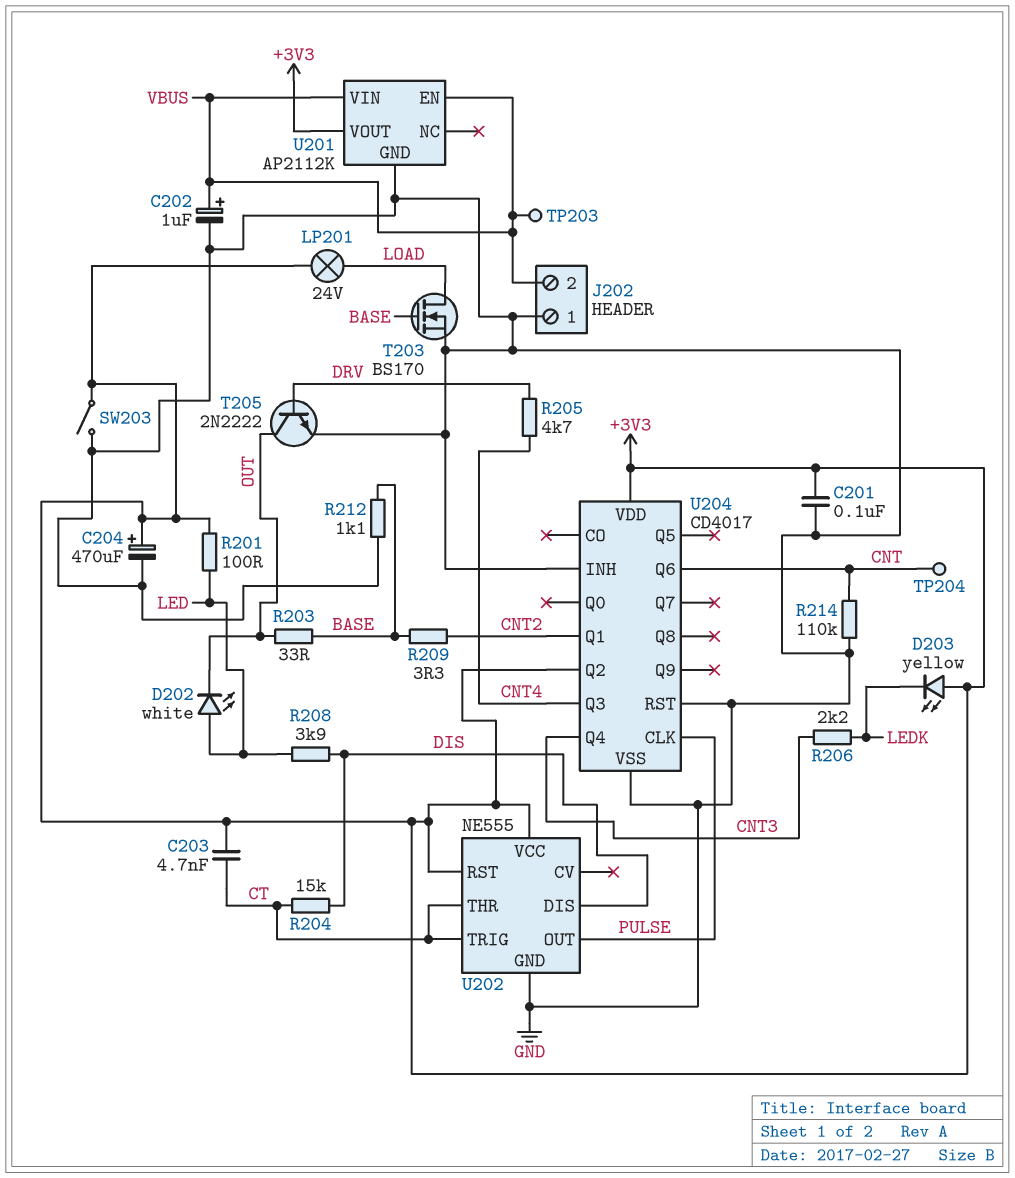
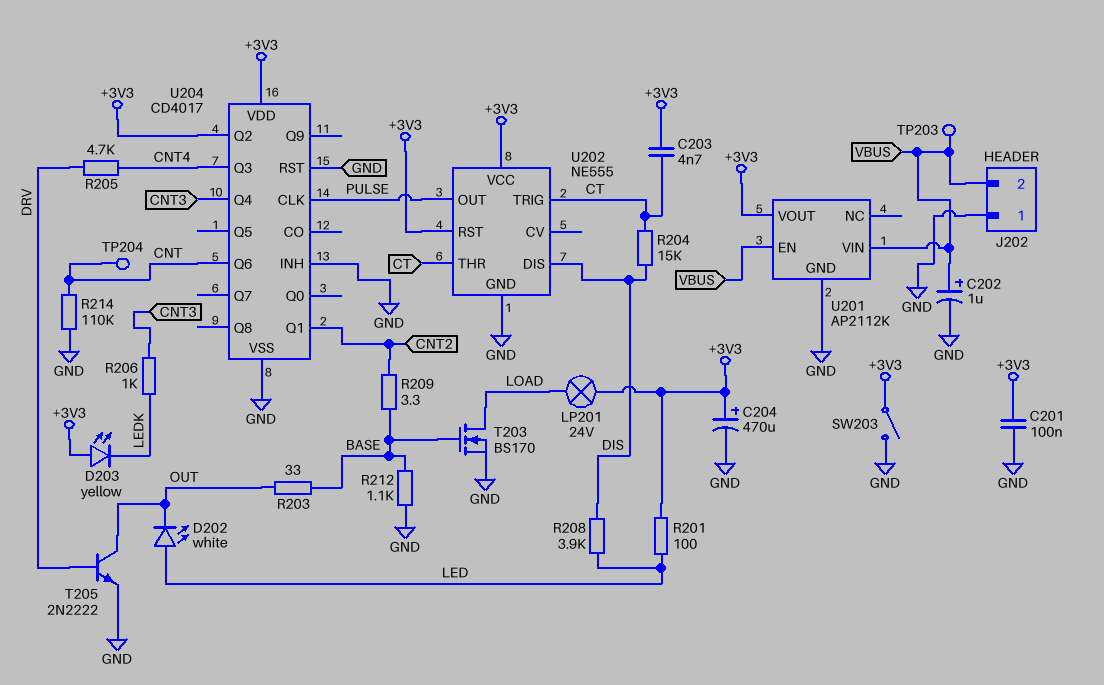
R206: 2.2k (CNT3, LEDK) -> 1k (CNT3, LEDK)

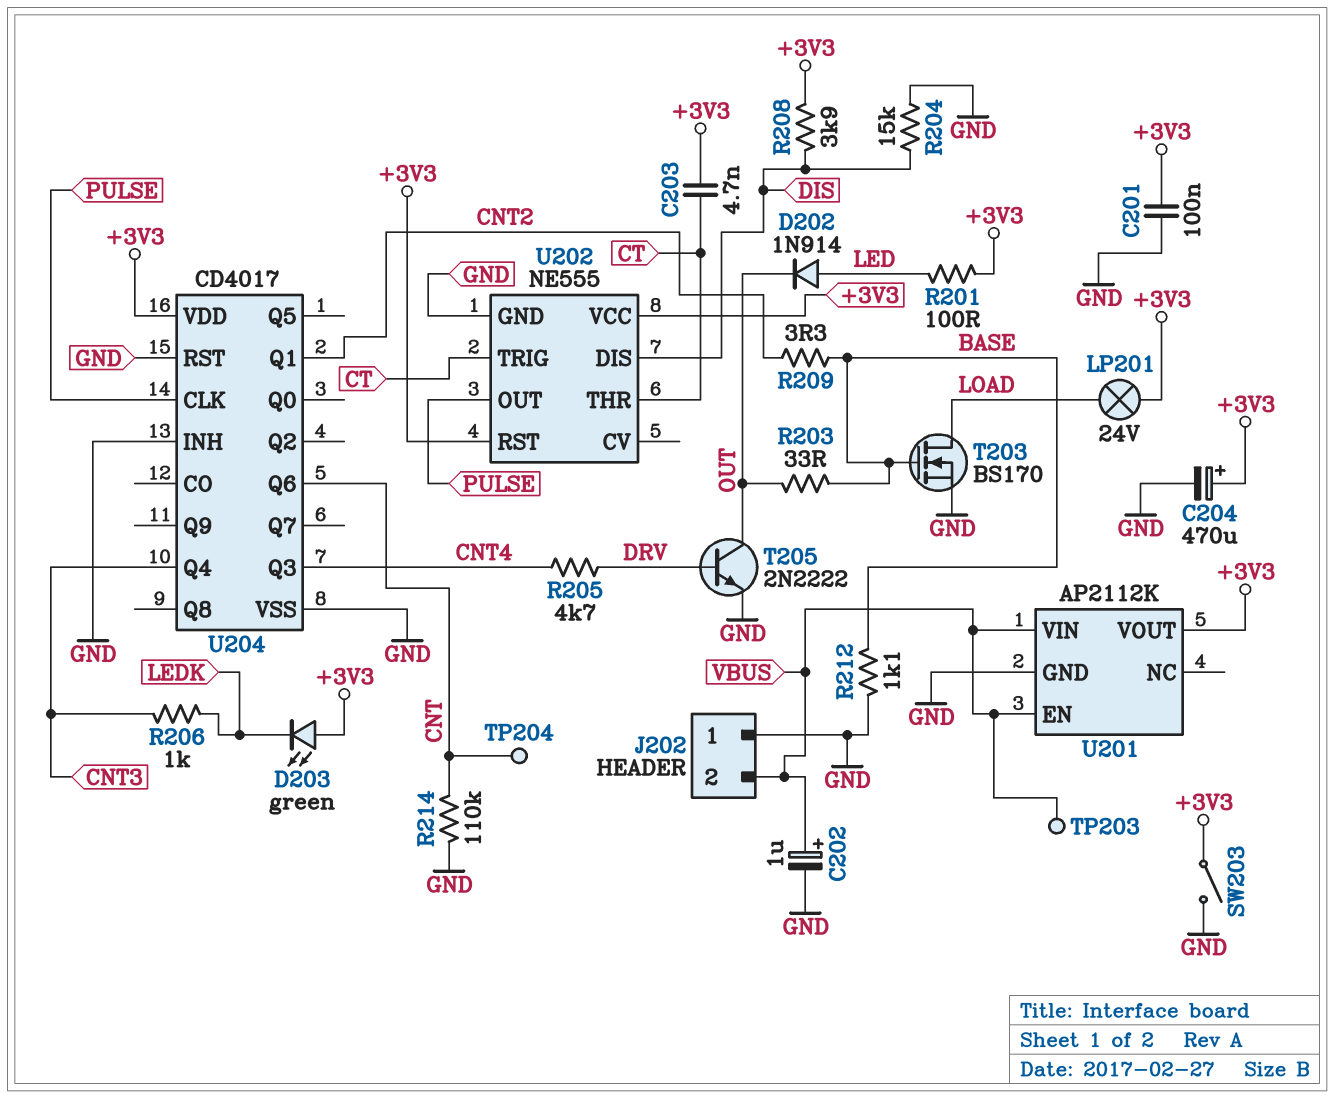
D202: LED white (A LED, K OUT) -> diode 1N914 (A LED, K OUT)
D203: LED yellow (A +3V3, K LEDK) -> LED green (A +3V3, K LEDK)
R204: 15k (CT, DIS) -> 15k (DIS, GND)
R208: 3.9k (DIS, LED) -> 3.9k (+3V3, DIS)
U204 pin Q2: +3V3 -> none

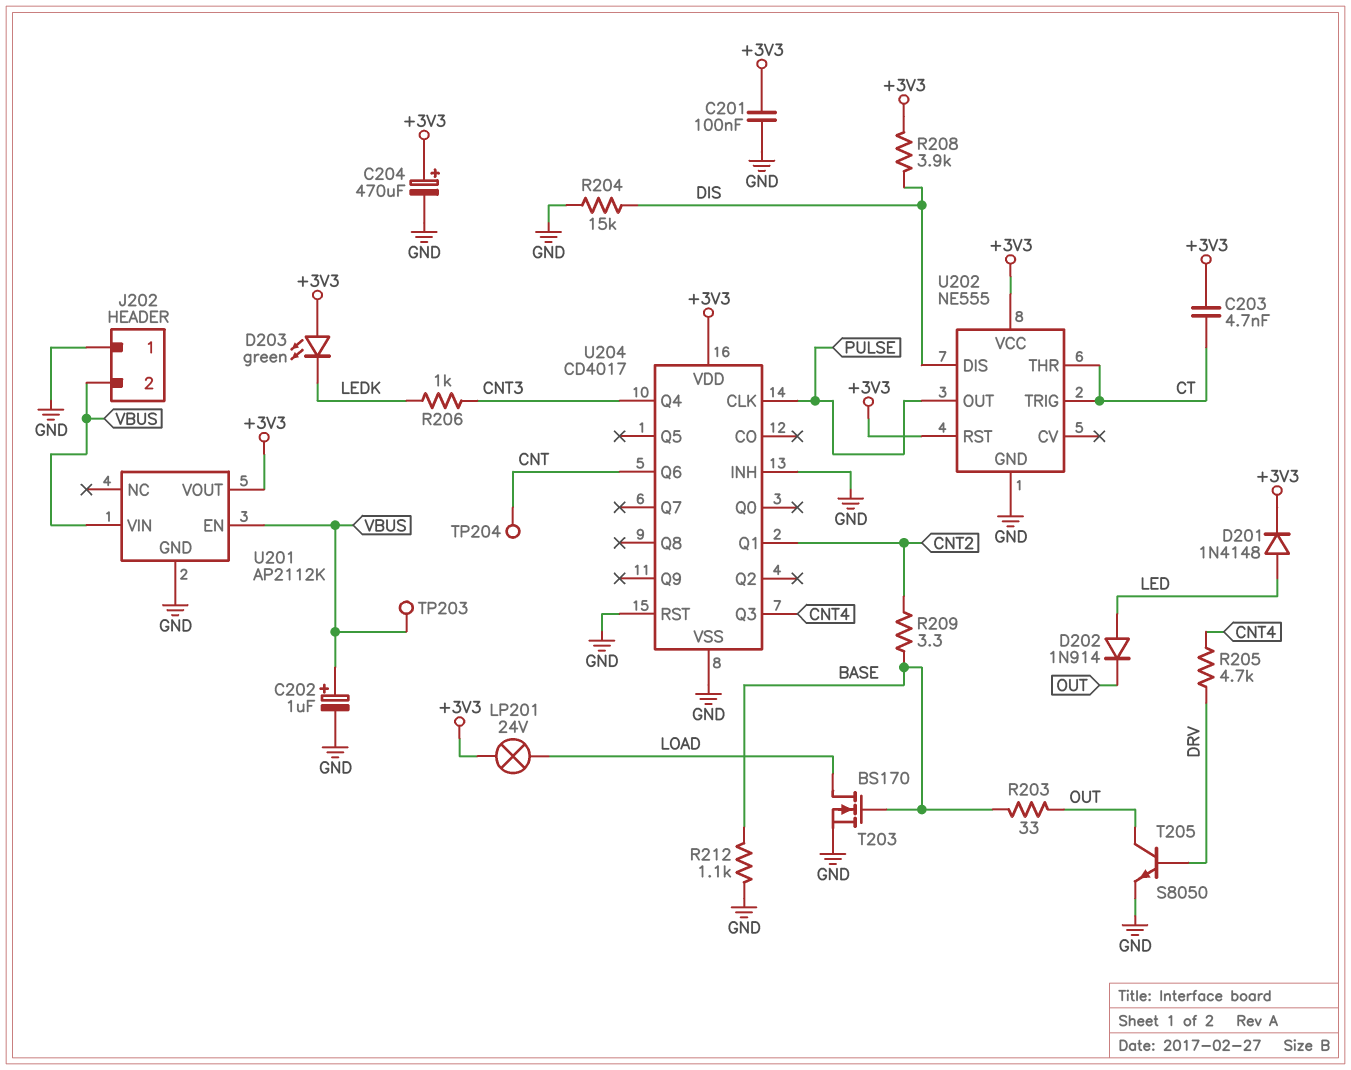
D201: none -> diode 1N4148 (A LED, K +3V3)
R201: 100 (+3V3, LED) -> none
R214: 110k (CNT, GND) -> none
SW203: switch (+3V3, GND) -> none
T205: NPN 2N2222 (B DRV, C OUT, E GND) -> NPN S8050 (B DRV, C OUT, E GND)

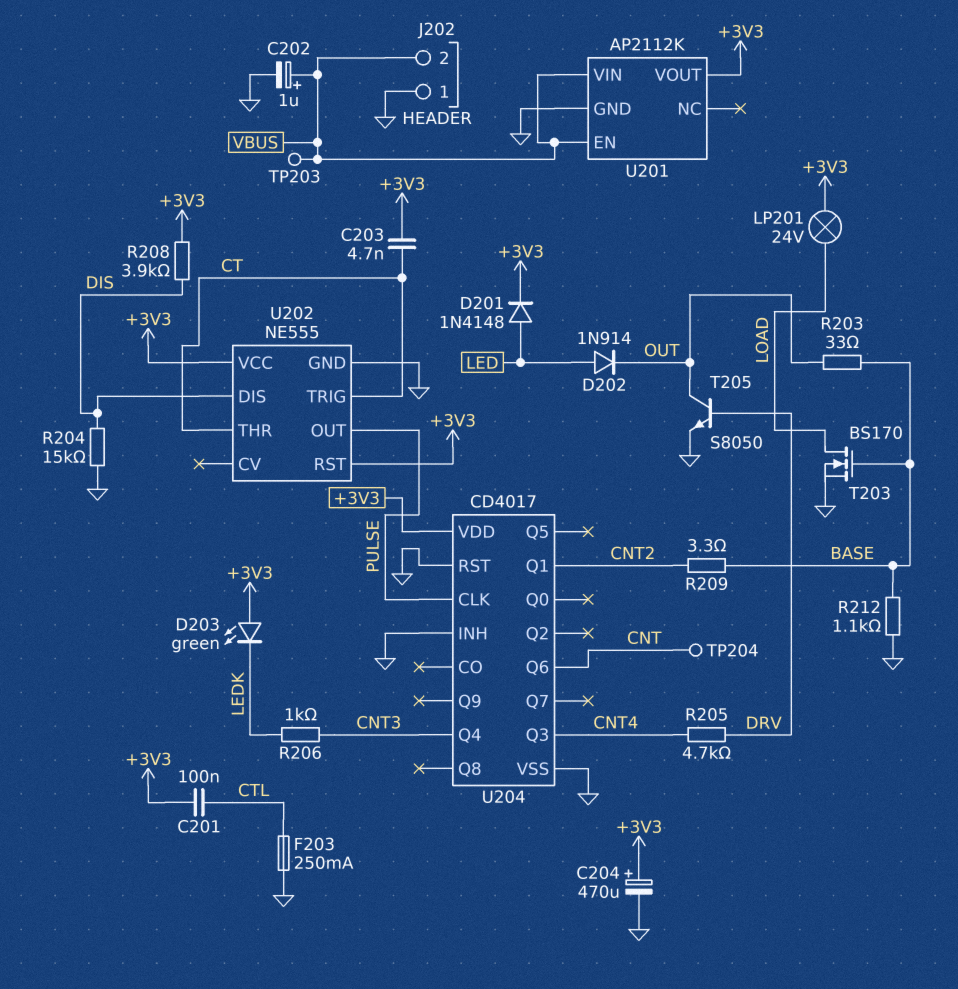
C201: 100nF (+3V3, GND) -> 100nF (+3V3, CTL)
F203: none -> 250mA (CTL, GND)

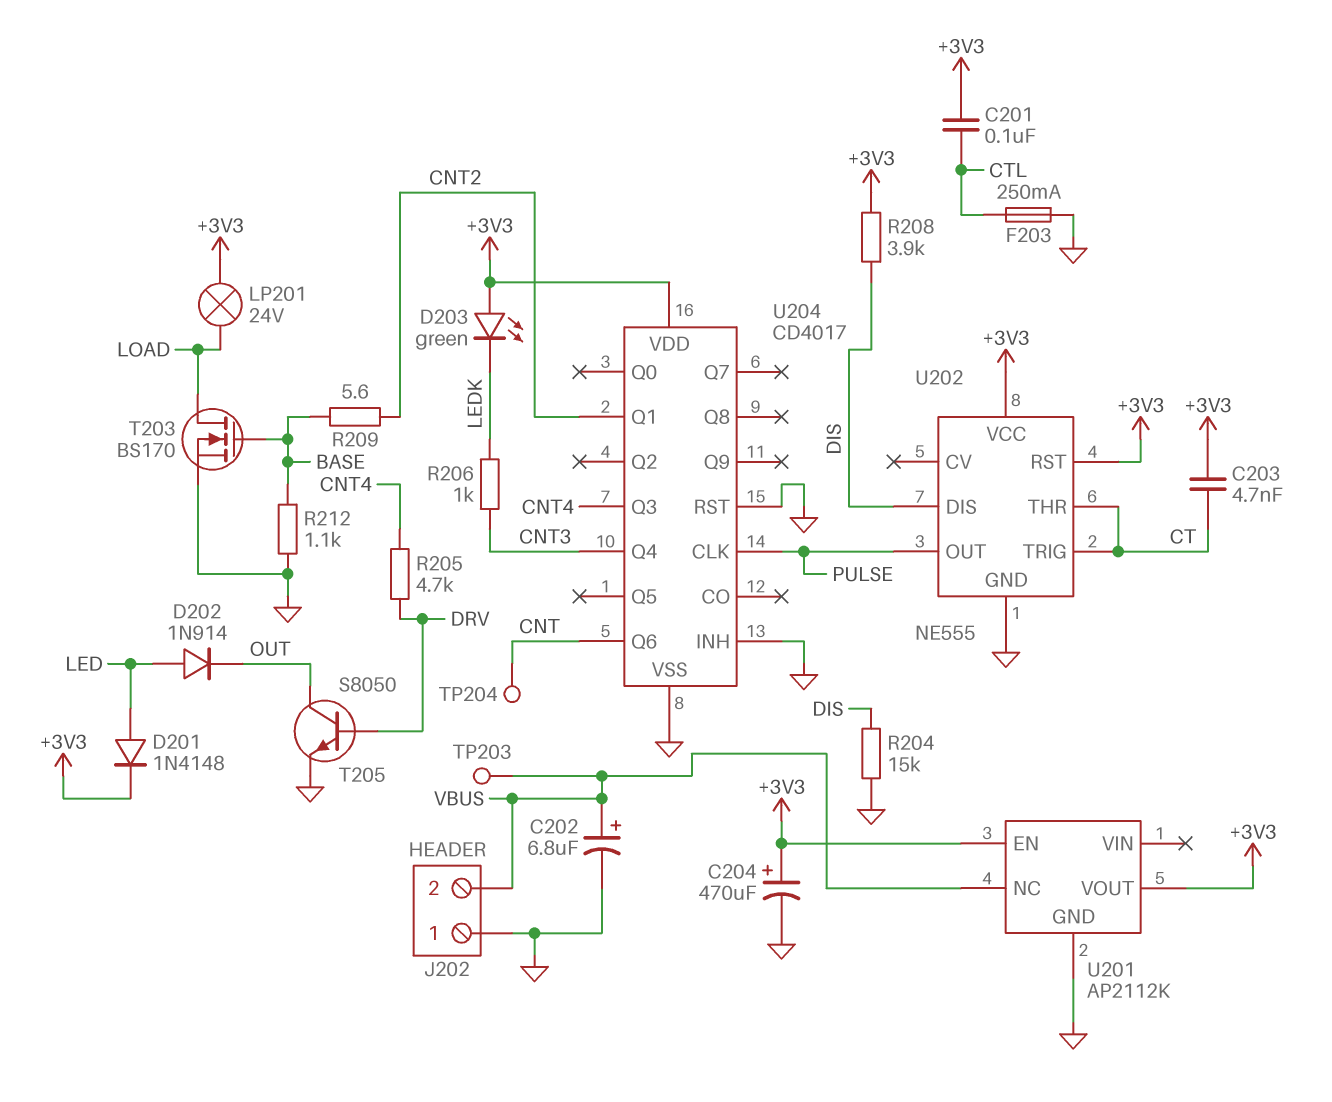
C202: 1uF (plus VBUS, minus GND) -> 6.8uF (plus VBUS, minus GND)
R203: 33 (BASE, OUT) -> none
R209: 3.3 (BASE, CNT2) -> 5.6 (BASE, CNT2)
U201 pin EN: VBUS -> +3V3
U201 pin NC: none -> VBUS
U201 pin VIN: VBUS -> none

